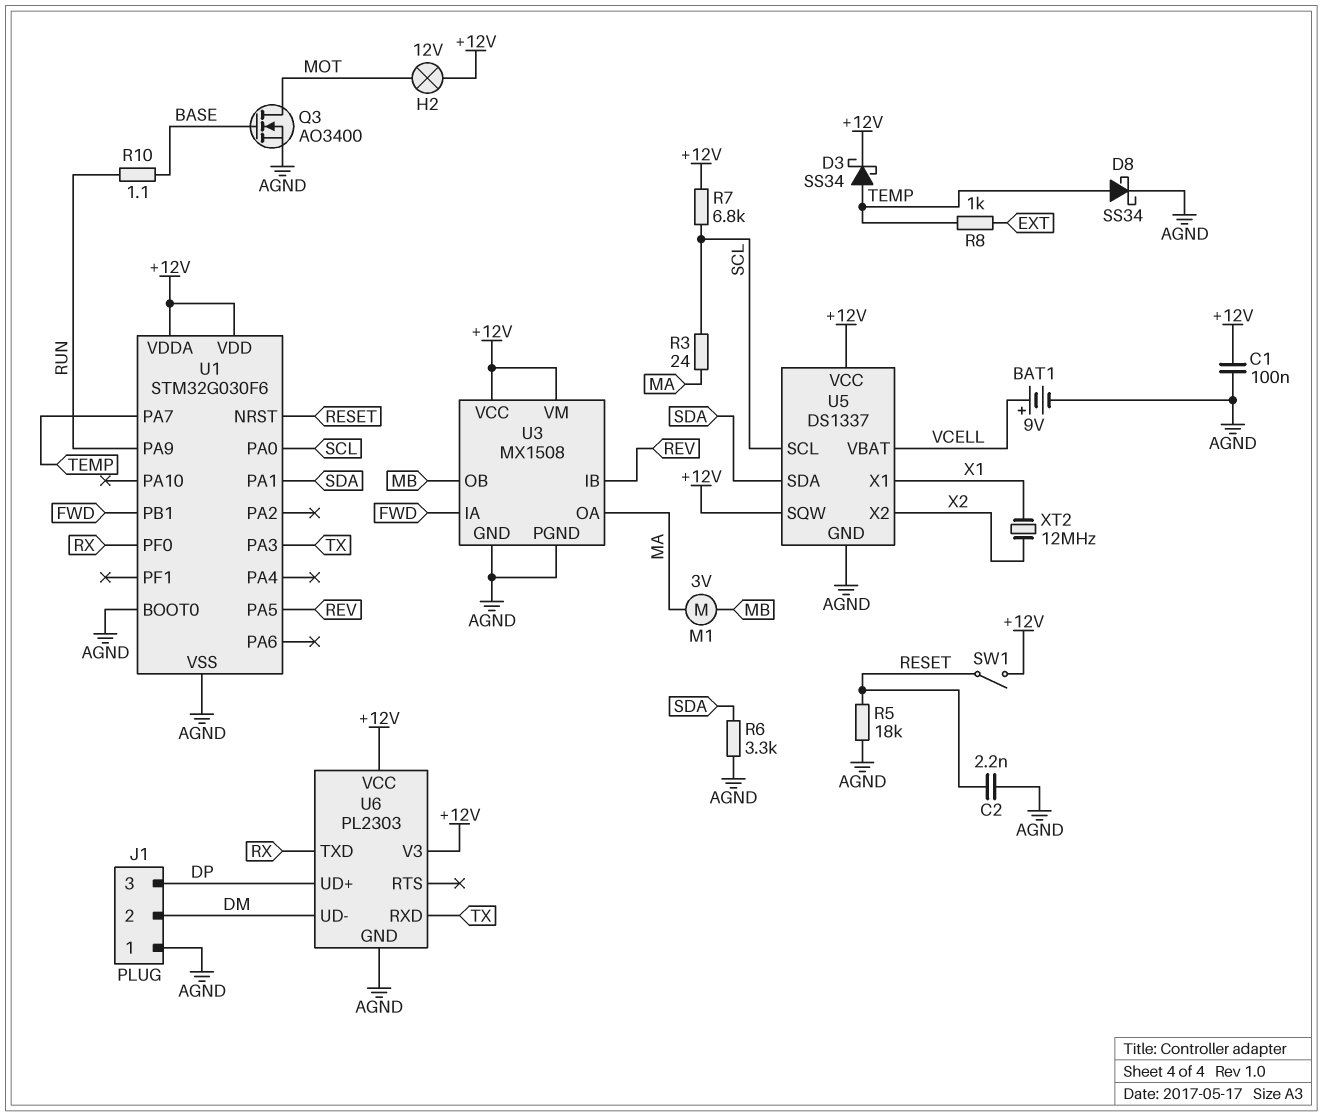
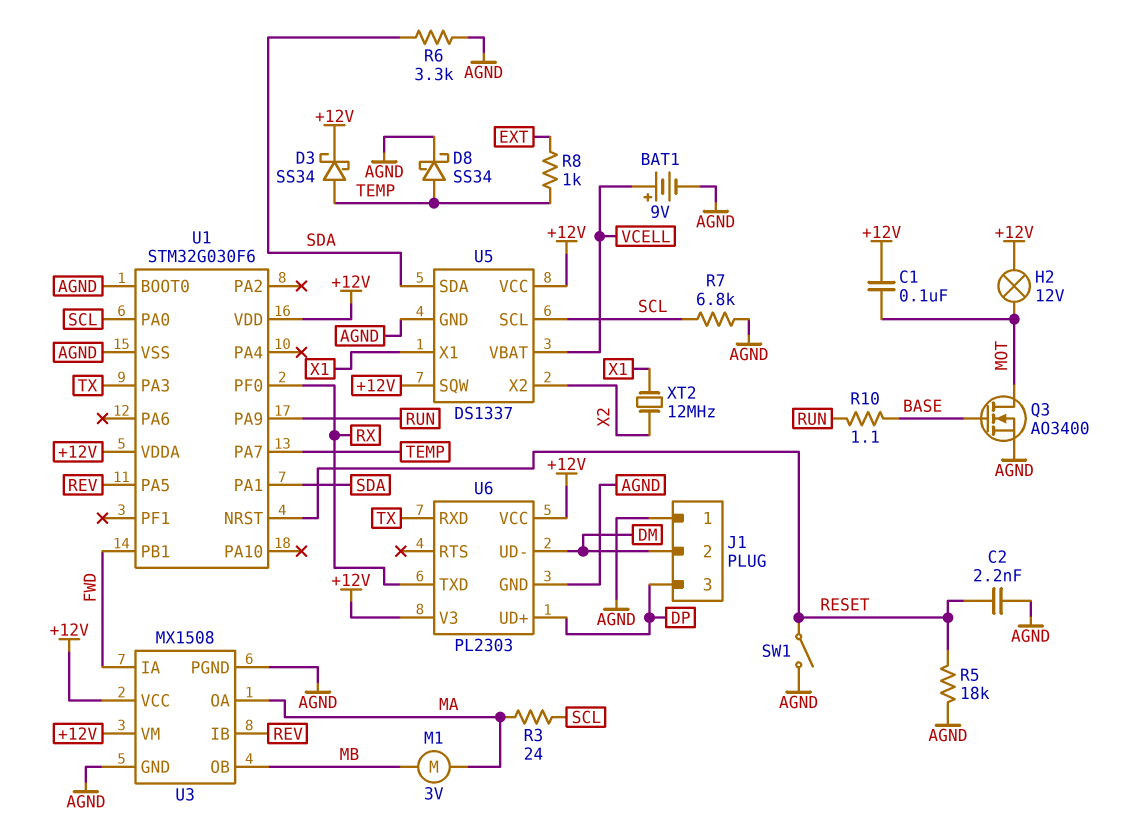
C1: 100nF (+12V, AGND) -> 100nF (+12V, MOT)
R7: 6.8k (+12V, SCL) -> 6.8k (AGND, SCL)
SW1: switch (+12V, RESET) -> switch (AGND, RESET)

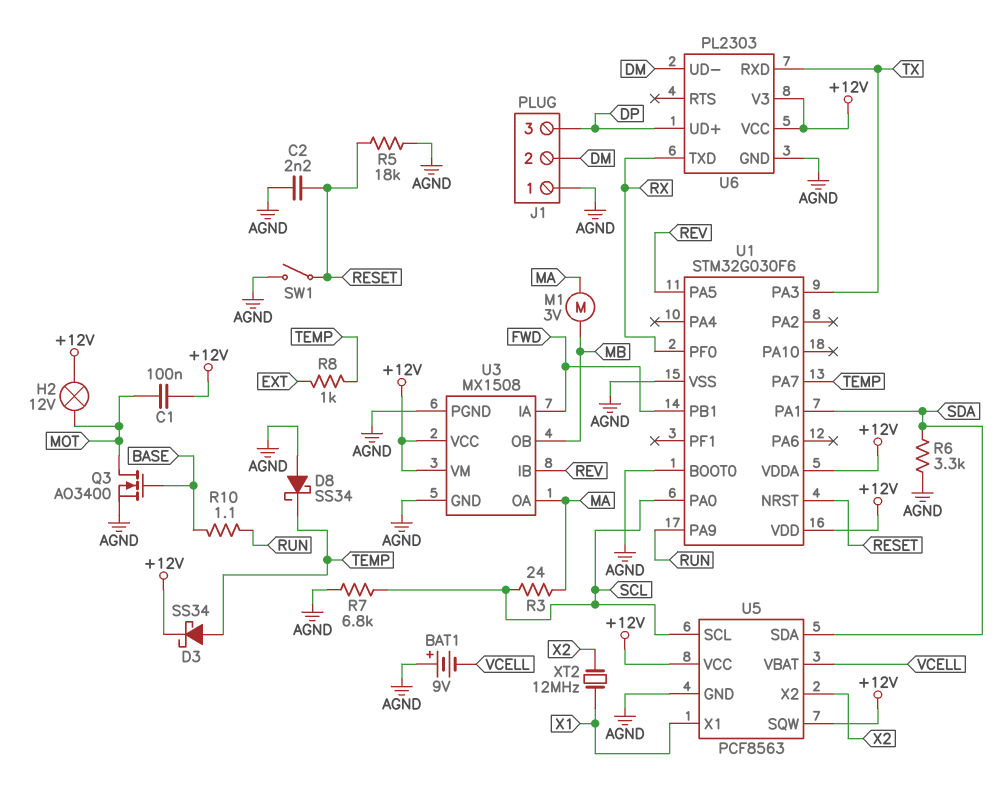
BAT1: 9V (plus VCELL, minus AGND) -> 9V (plus AGND, minus VCELL)
D8: schottky SS34 (A TEMP, K AGND) -> schottky SS34 (A AGND, K TEMP)
U5: DS1337 -> PCF8563

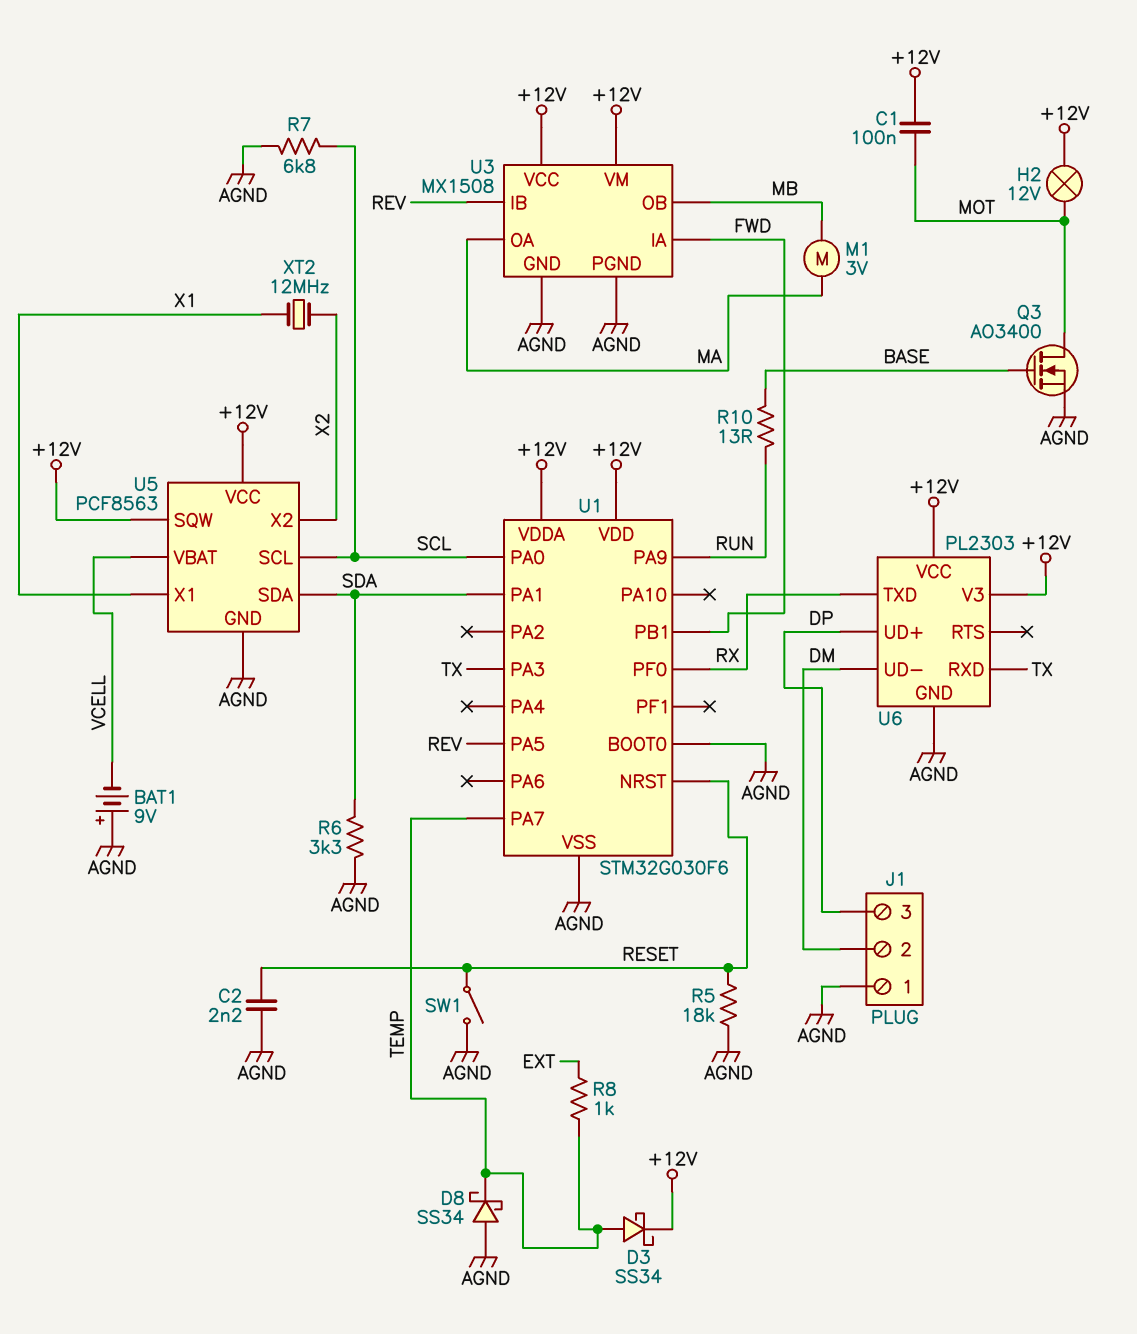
R3: 24 (MA, SCL) -> none
R10: 1.1 (BASE, RUN) -> 13 (BASE, RUN)

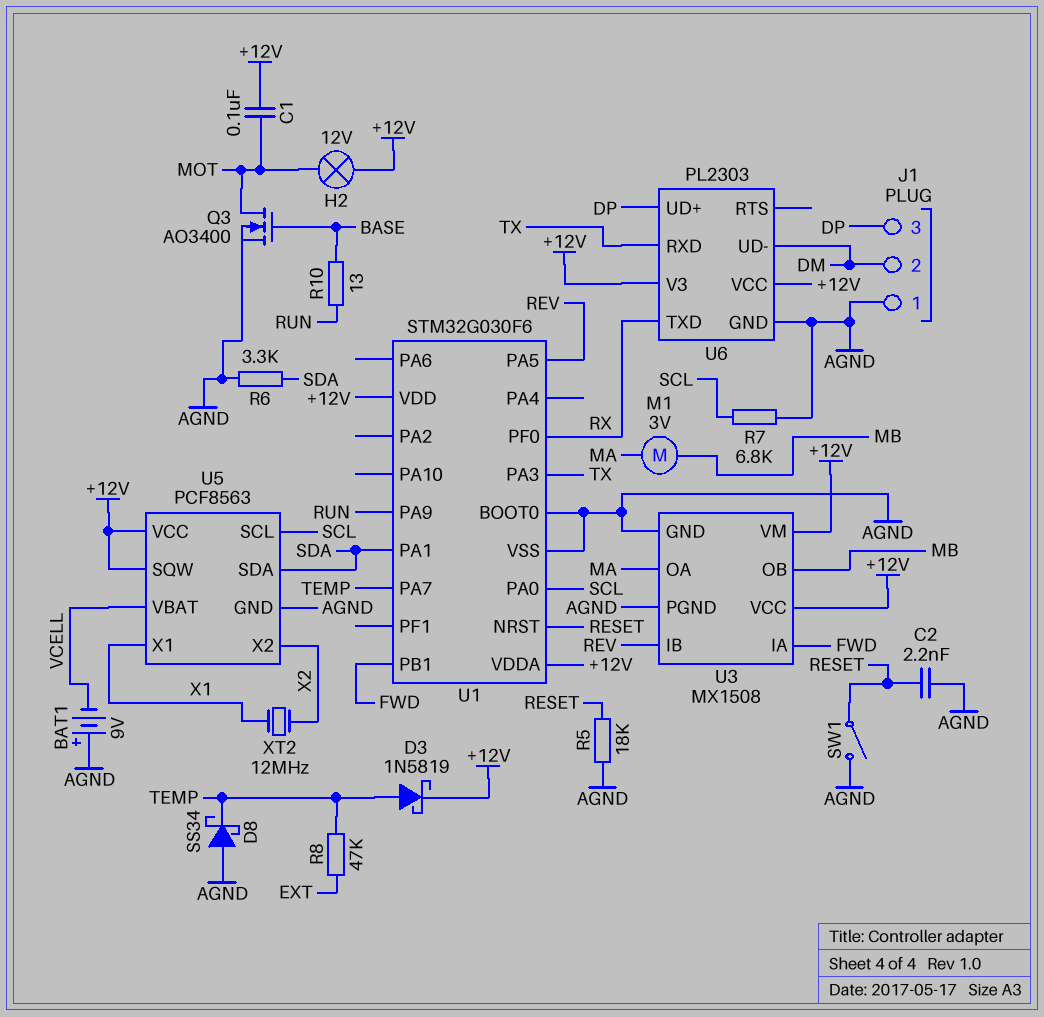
D3: schottky SS34 (A TEMP, K +12V) -> schottky 1N5819 (A TEMP, K +12V)
R8: 1k (EXT, TEMP) -> 47k (EXT, TEMP)

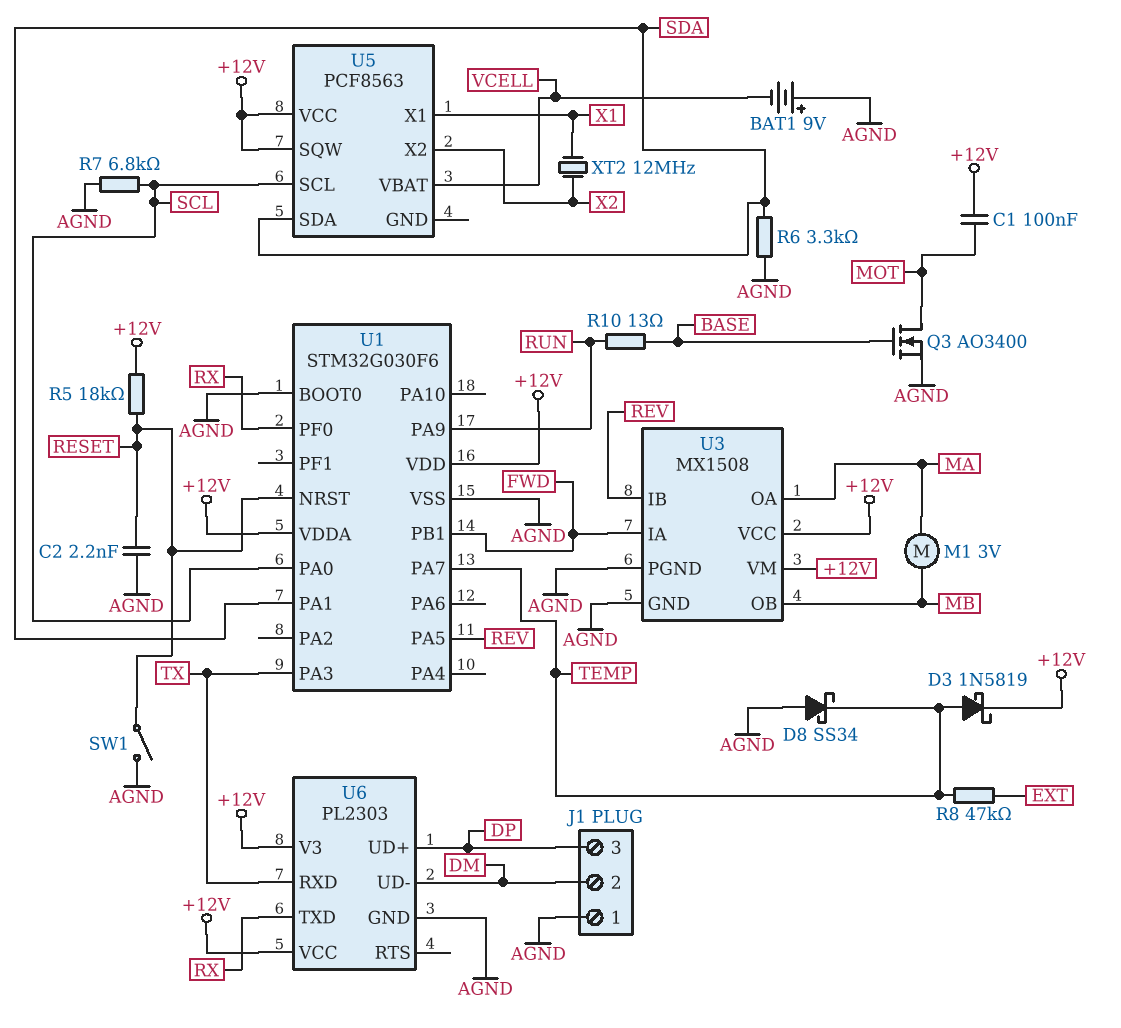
H2: lamp 12V (+12V, MOT) -> none
R5: 18k (AGND, RESET) -> 18k (+12V, RESET)
U5 pin GND: AGND -> none

